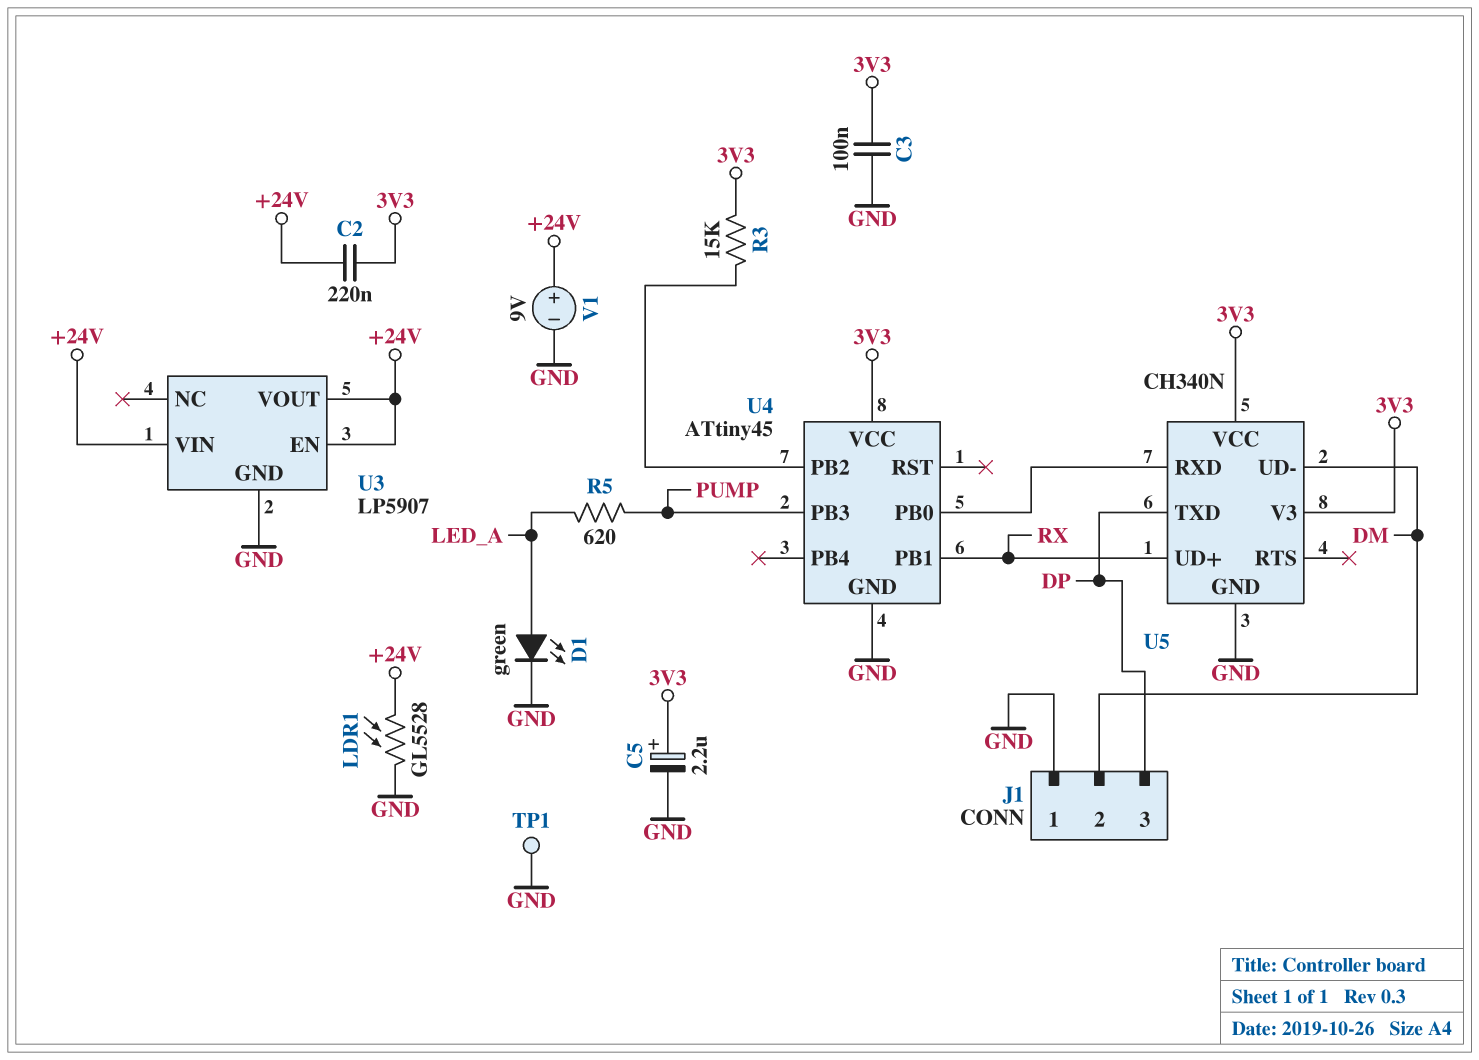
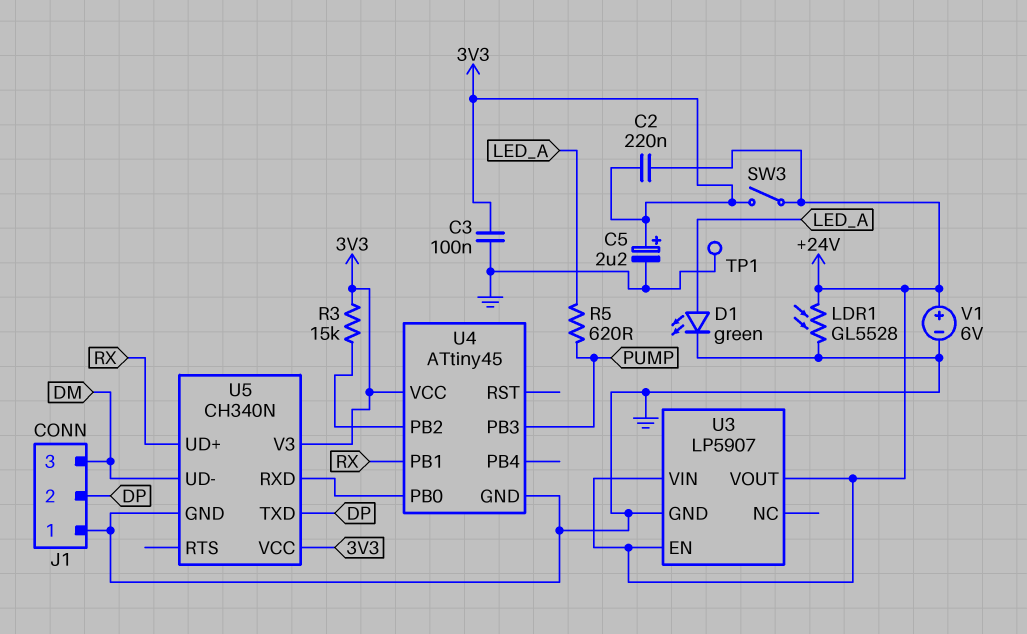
J1 pin 2: DM -> DP
J1 pin 3: DP -> DM
SW3: none -> switch (+24V, 3V3)
V1: 9V (plus +24V, minus GND) -> 6V (plus +24V, minus GND)

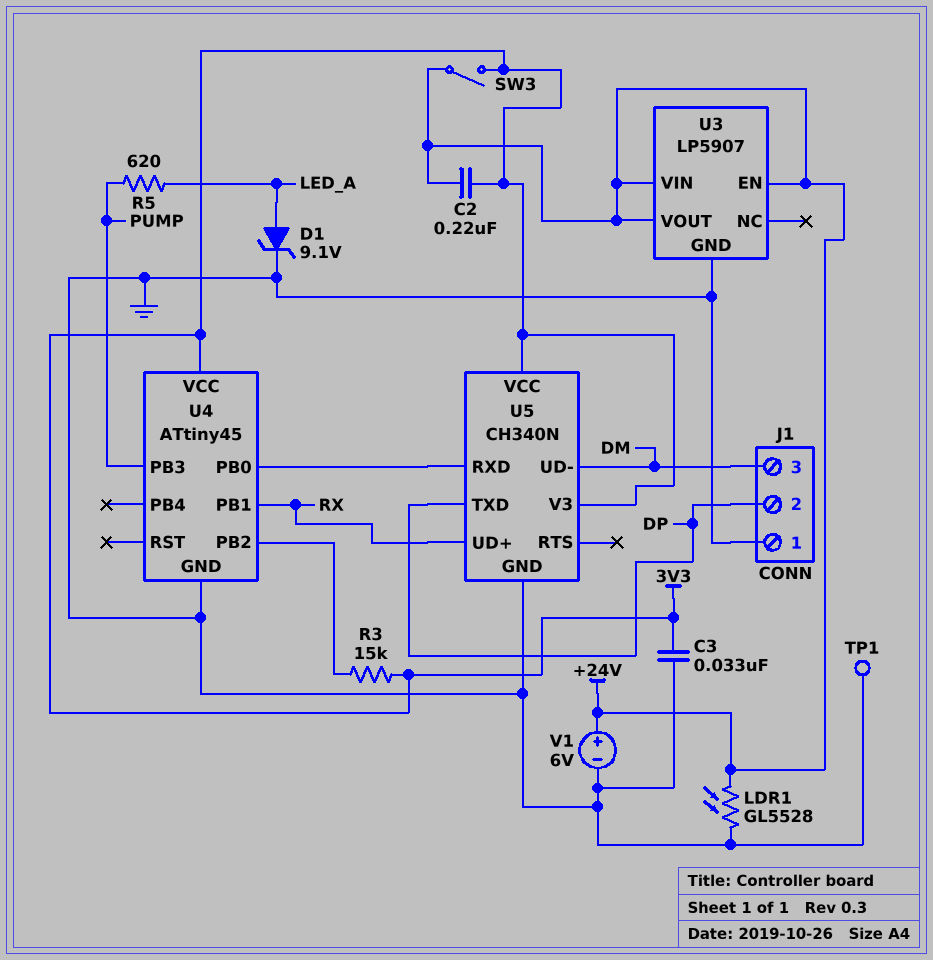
C3: 100nF (3V3, GND) -> 33nF (3V3, GND)
C5: 2.2uF (plus 3V3, minus GND) -> none
D1: LED green (A LED_A, K GND) -> zener 9.1V (A LED_A, K GND)

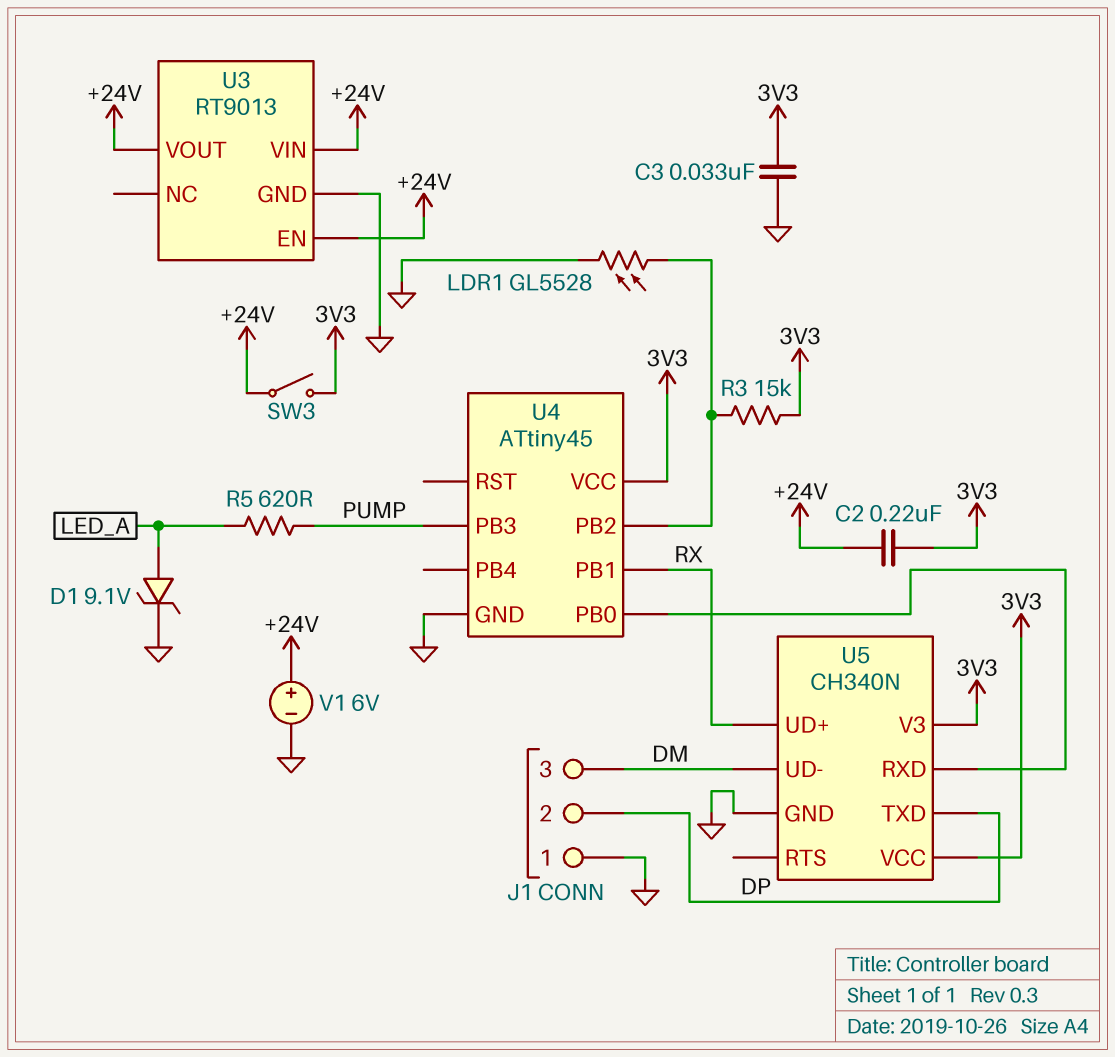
LDR1: GL5528 (+24V, GND) -> GL5528 (GND, U4/PB2)
TP1: test point (GND) -> none
U3: LP5907 -> RT9013

